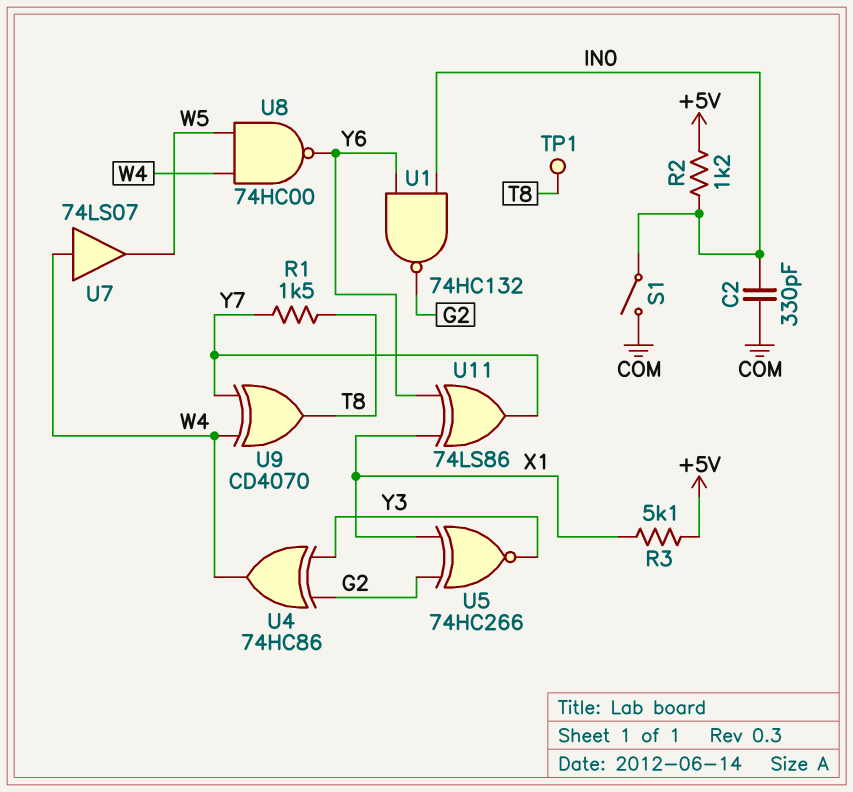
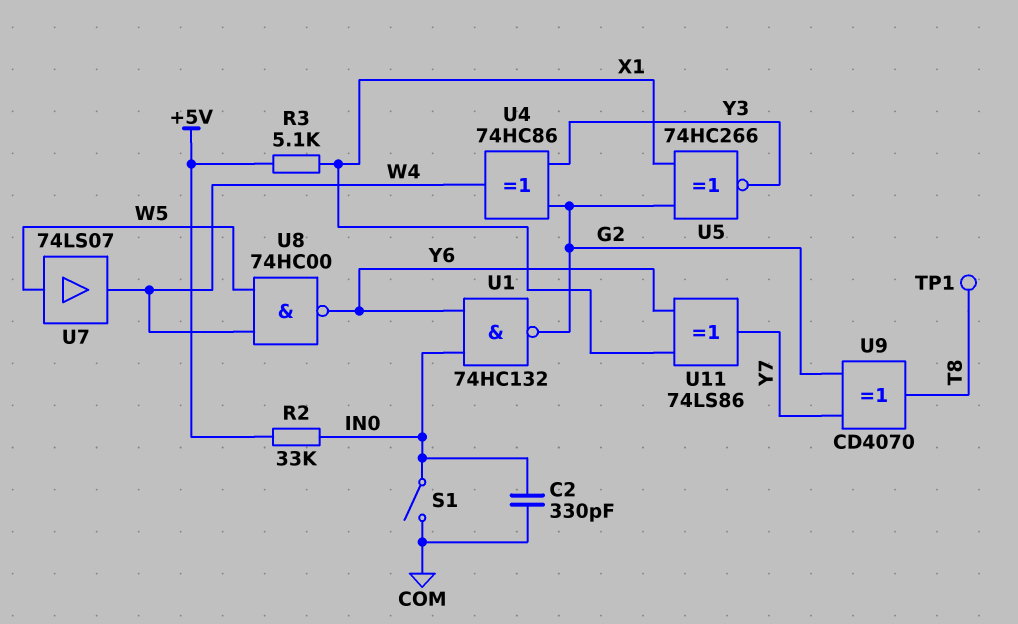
R1: 1.5k (T8, Y7) -> none
R2: 1.2k (+5V, IN0) -> 33k (+5V, IN0)
U7: buffer 74LS07 (in W4, out W5) -> buffer 74LS07 (in W5, out W4)
U9: XOR CD4070 (in W4, in Y7, out T8) -> XOR CD4070 (in G2, in Y7, out T8)

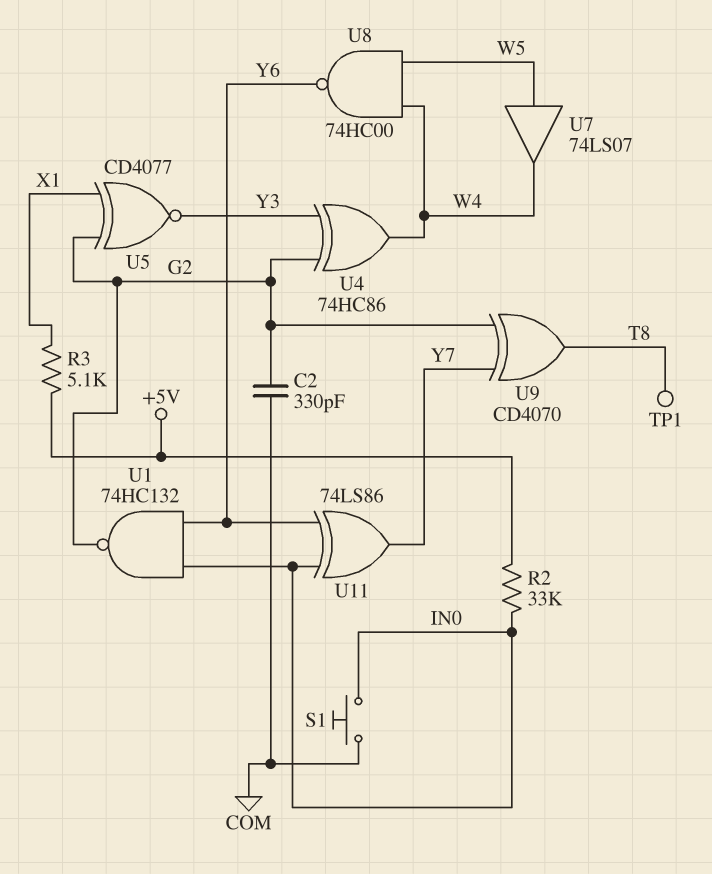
C2: 330pF (COM, IN0) -> 330pF (COM, G2)
S1: switch (COM, IN0) -> button (COM, IN0)
U5: XNOR 74HC266 (in G2, in X1, out Y3) -> XNOR CD4077 (in G2, in X1, out Y3)
U11: XOR 74LS86 (in X1, in Y6, out Y7) -> XOR 74LS86 (in IN0, in Y6, out Y7)

